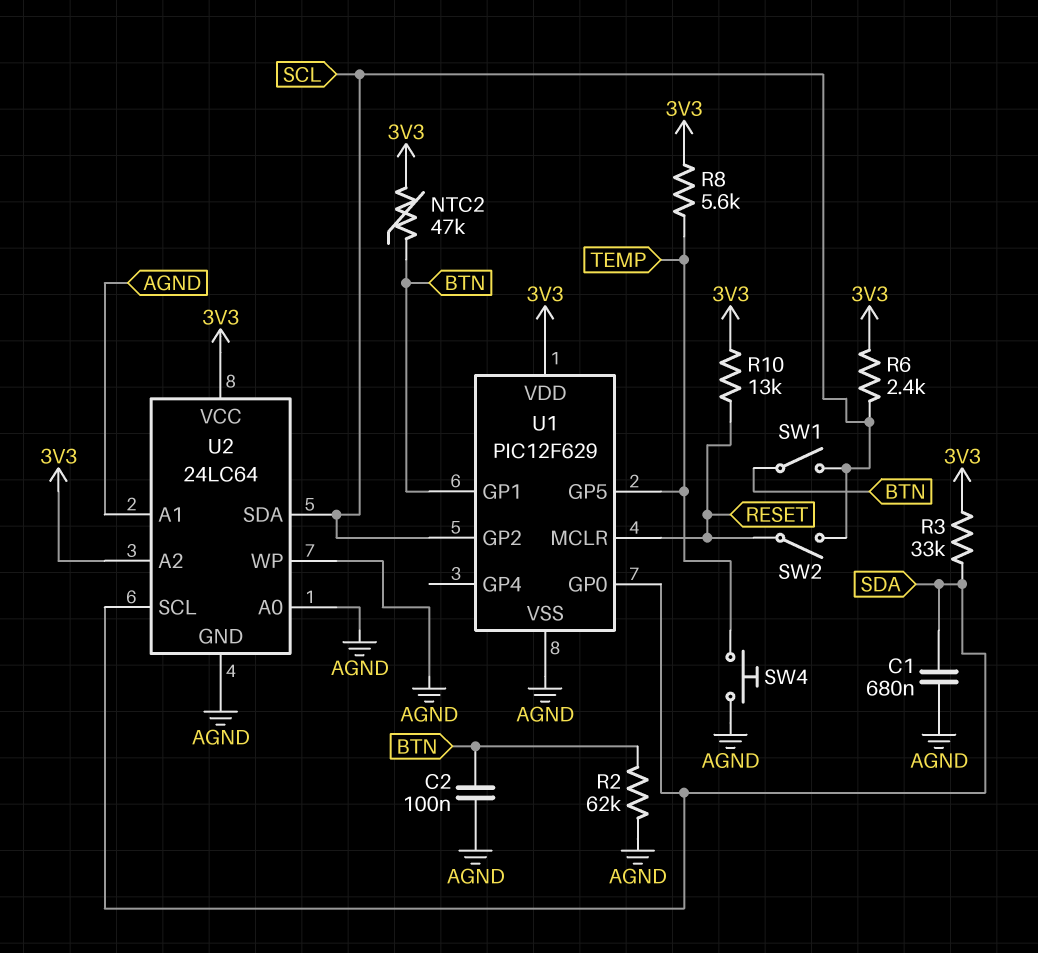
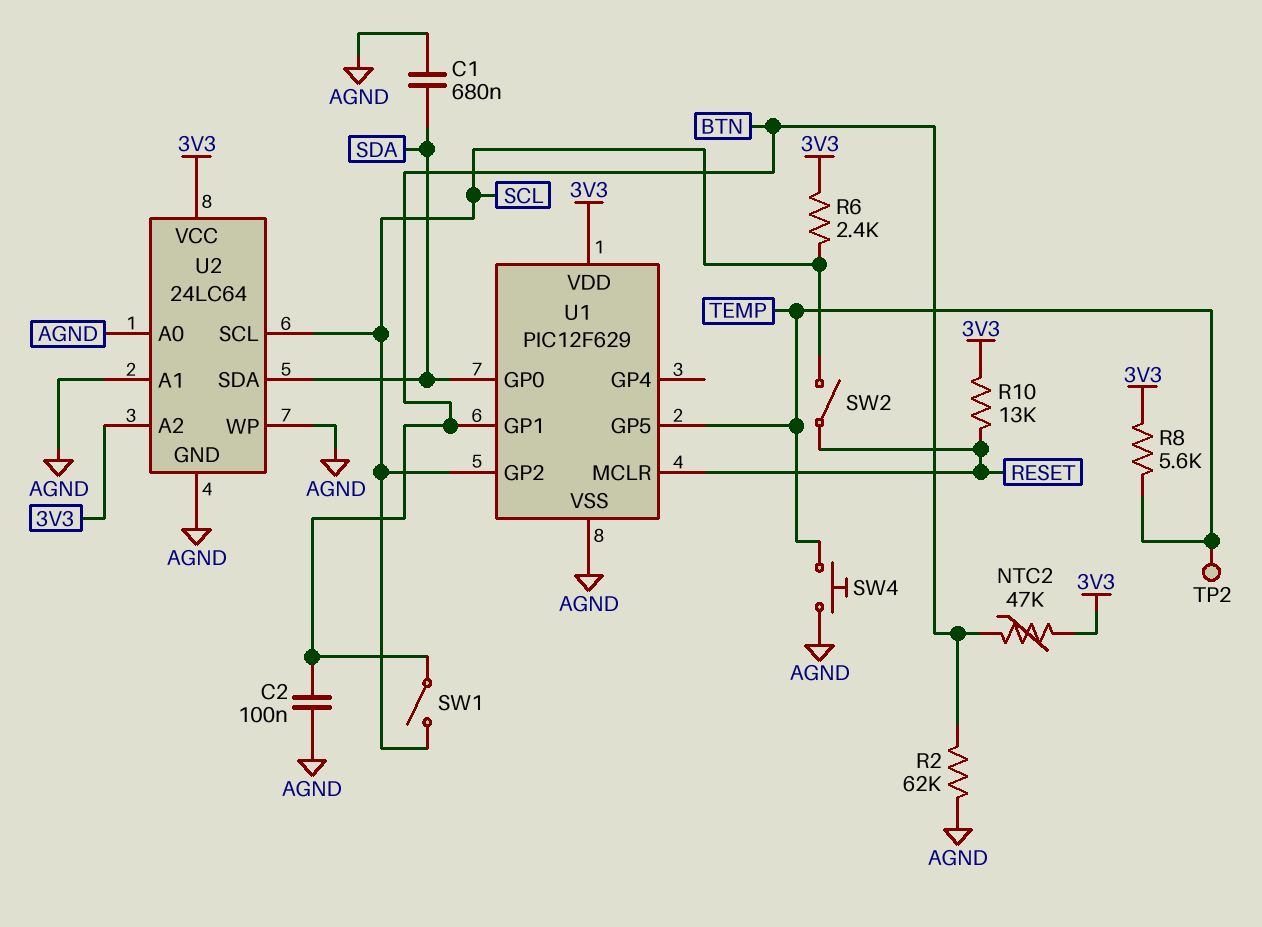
R3: 33k (3V3, SDA) -> none
TP2: none -> test point (TEMP)
U2 pin SCL: SDA -> SCL
U2 pin SDA: SCL -> SDA

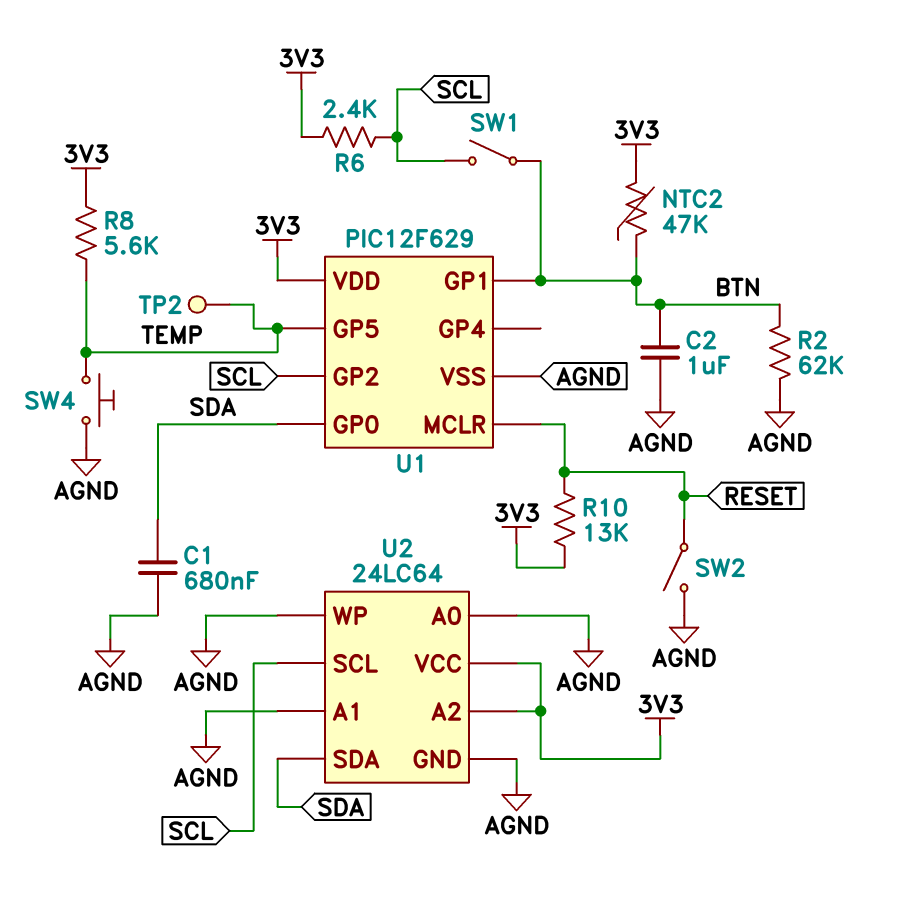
C2: 100nF (AGND, BTN) -> 1uF (AGND, BTN)
SW2: switch (RESET, SCL) -> switch (AGND, RESET)

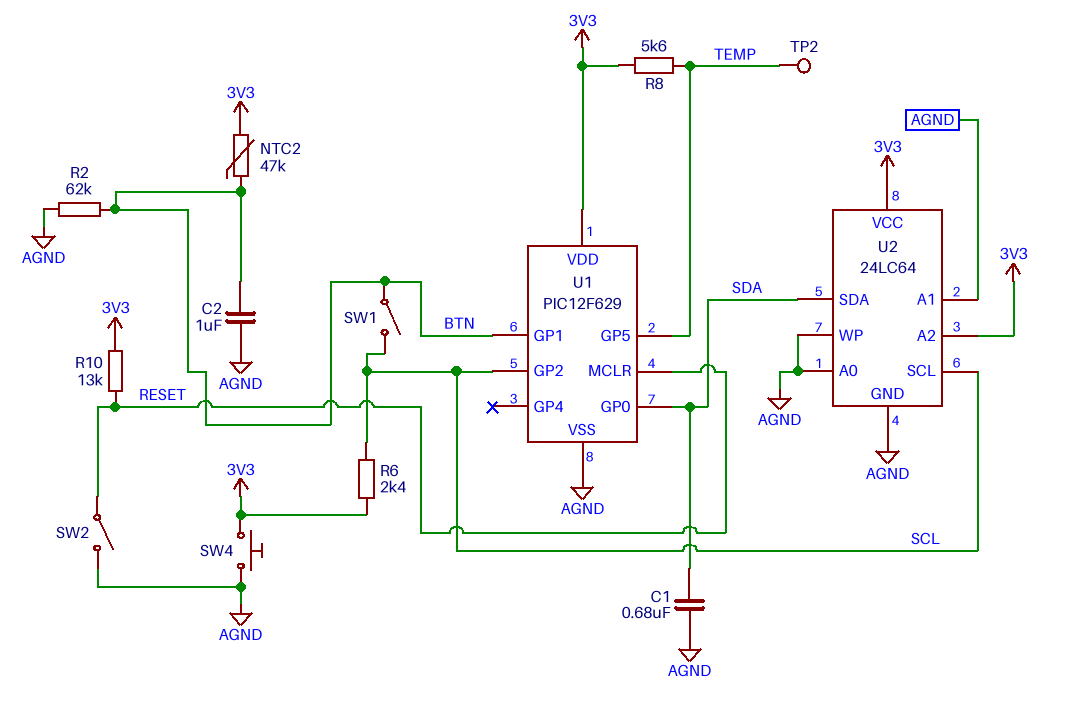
SW4: button (AGND, TEMP) -> button (3V3, AGND)

